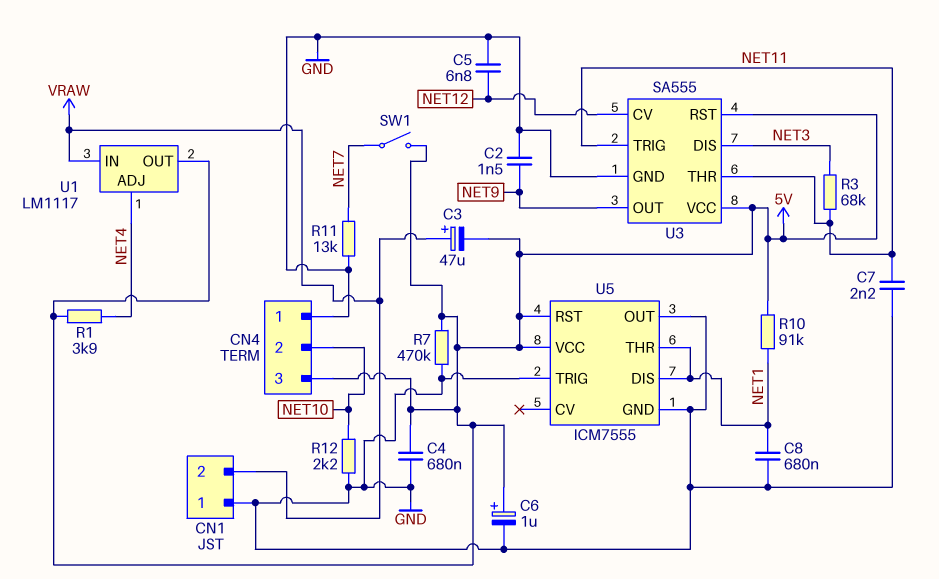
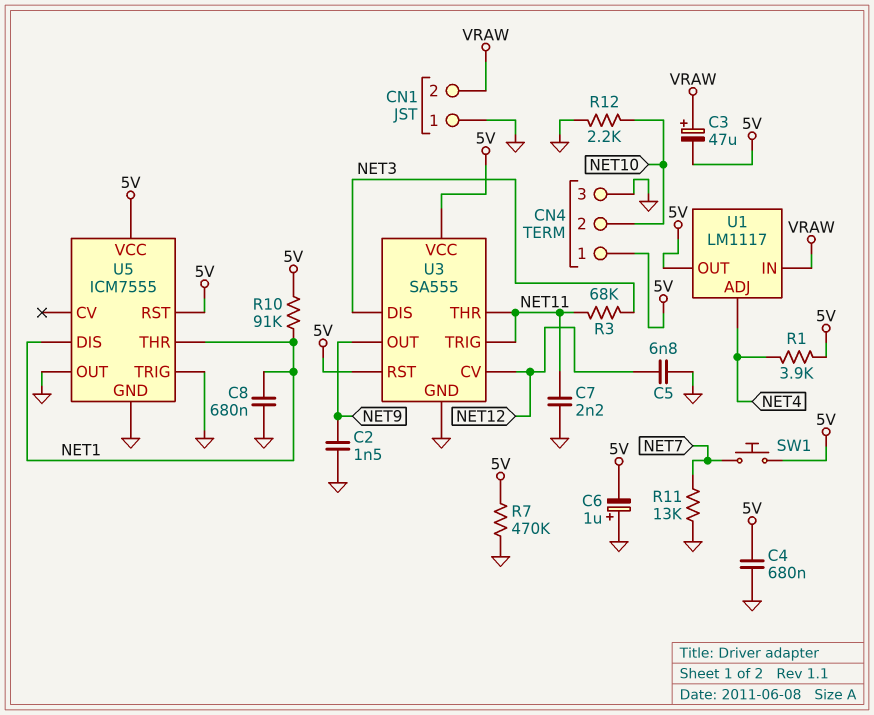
C6: 1uF (plus 5V, minus GND) -> 1uF (plus GND, minus 5V)
CN4 pin 1: GND -> 5V
CN4 pin 3: 5V -> GND
SW1: switch (5V, NET7) -> button (5V, NET7)

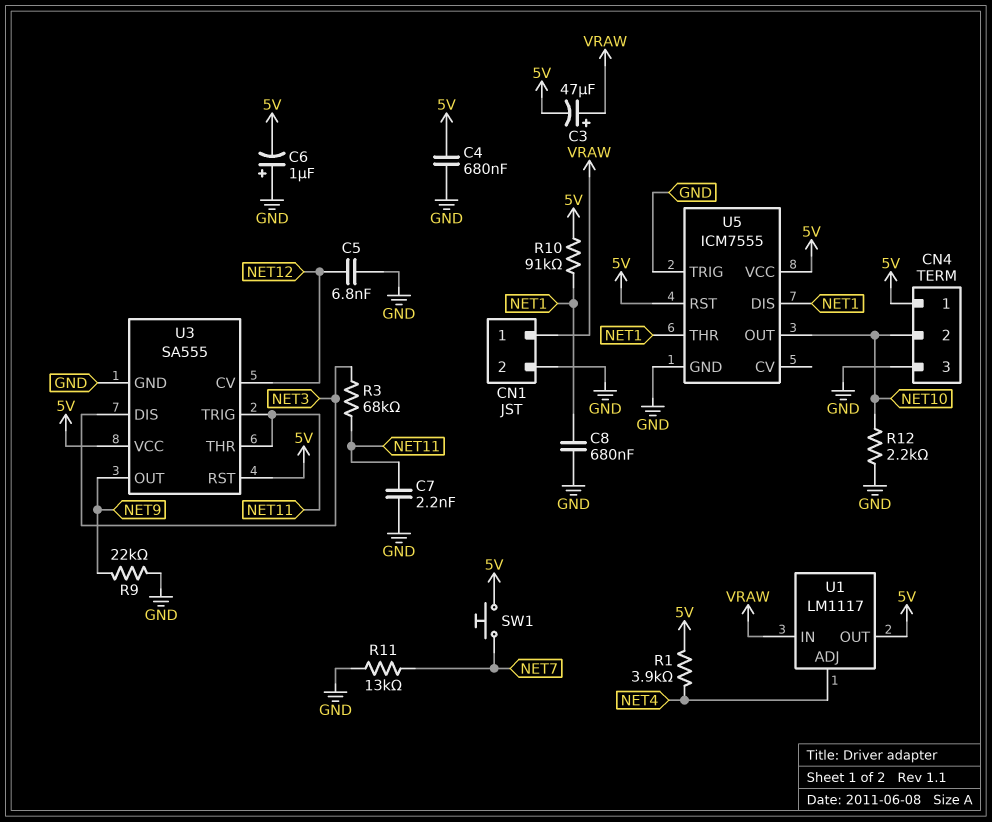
C2: 1.5nF (GND, NET9) -> none
CN1 pin 1: GND -> VRAW
CN1 pin 2: VRAW -> GND
R7: 470k (5V, GND) -> none
R9: none -> 22k (GND, NET9)
U5 pin OUT: GND -> NET10

